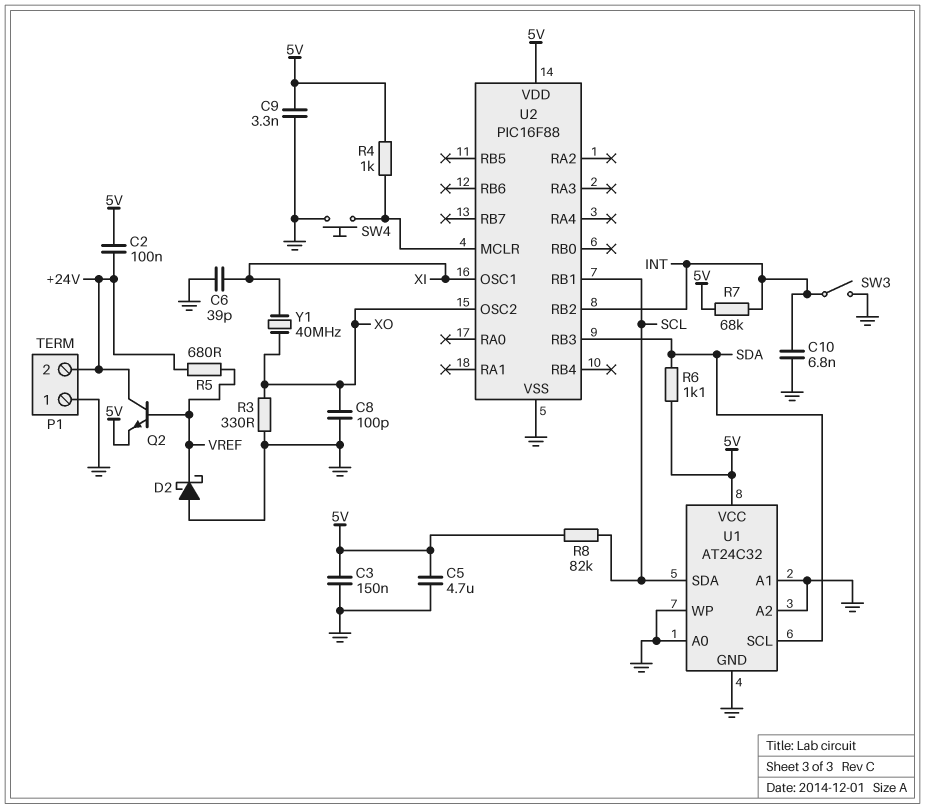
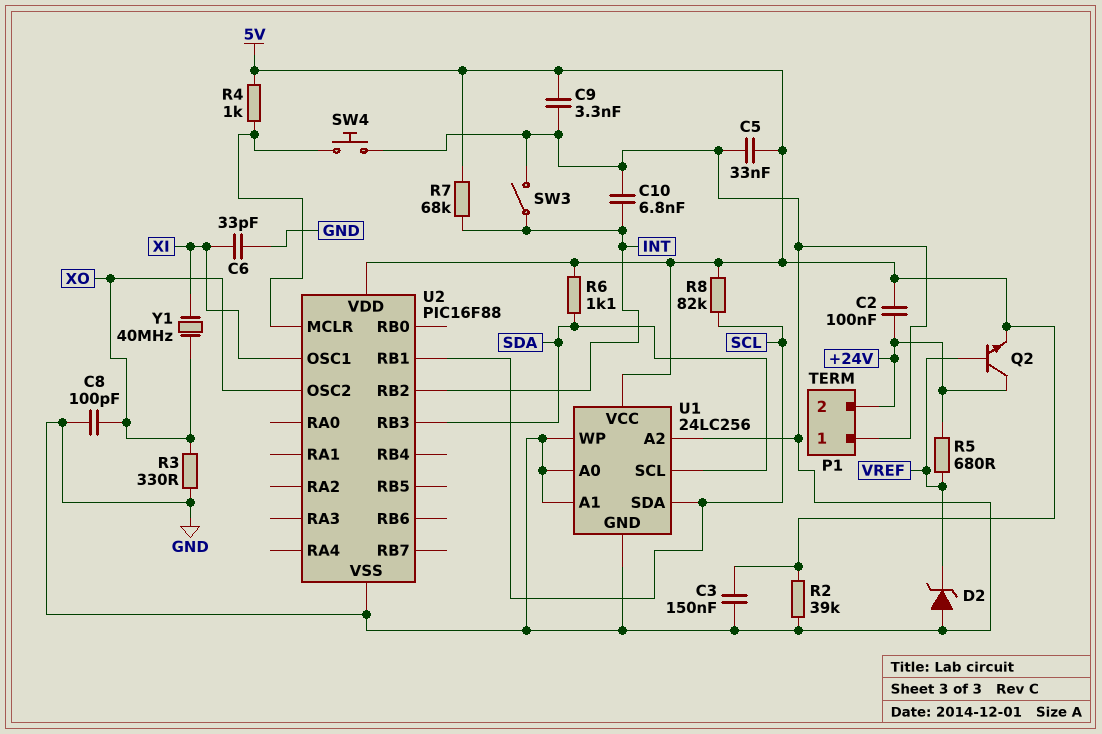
C5: 4.7uF (5V, GND) -> 33nF (5V, GND)
C6: 39pF (GND, XI) -> 33pF (GND, XI)
D2: schottky (A GND, K VREF) -> zener (A GND, K VREF)
R2: none -> 39k (5V, GND)
U1: AT24C32 -> 24LC256

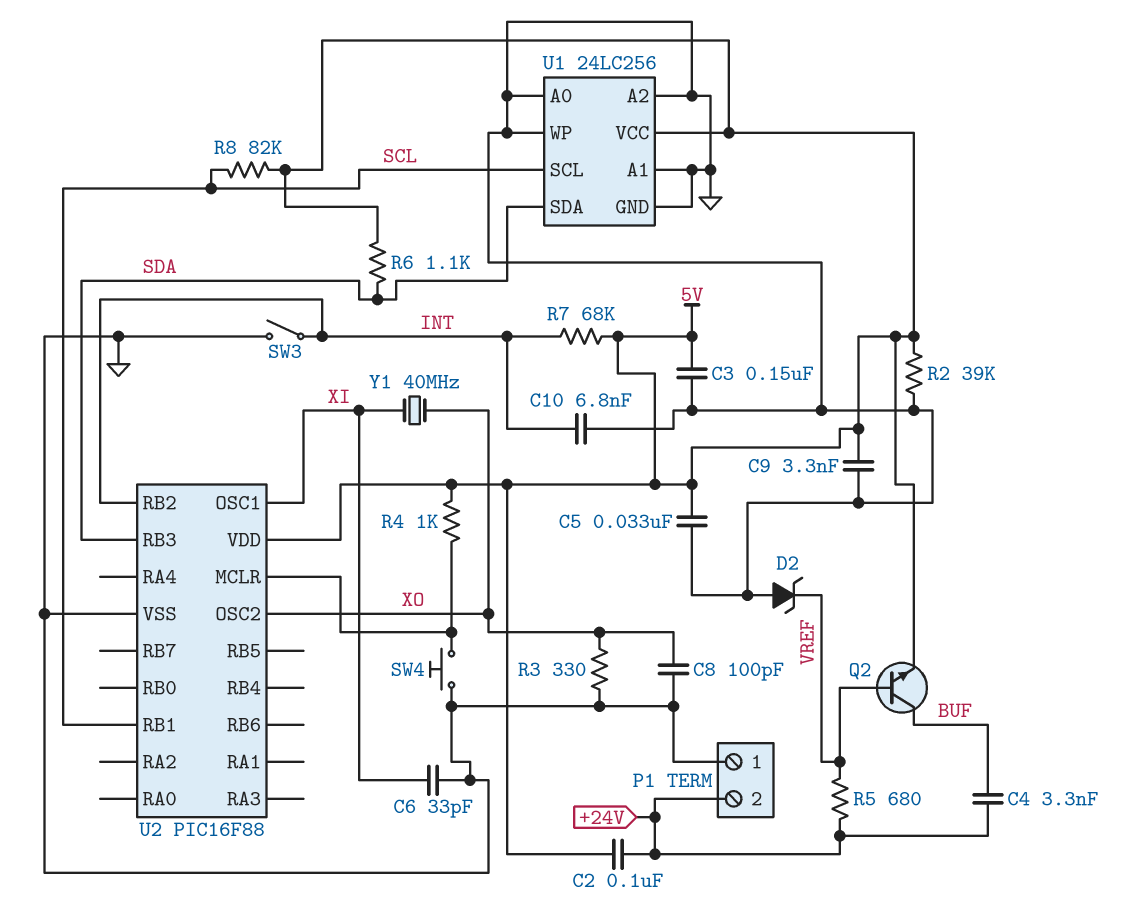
C4: none -> 3.3nF (+24V, BUF)
Q2: NPN (B VREF, C +24V, E 5V) -> NPN (B VREF, C BUF, E 5V)
U1 pin SCL: SDA -> SCL
U1 pin SDA: SCL -> SDA

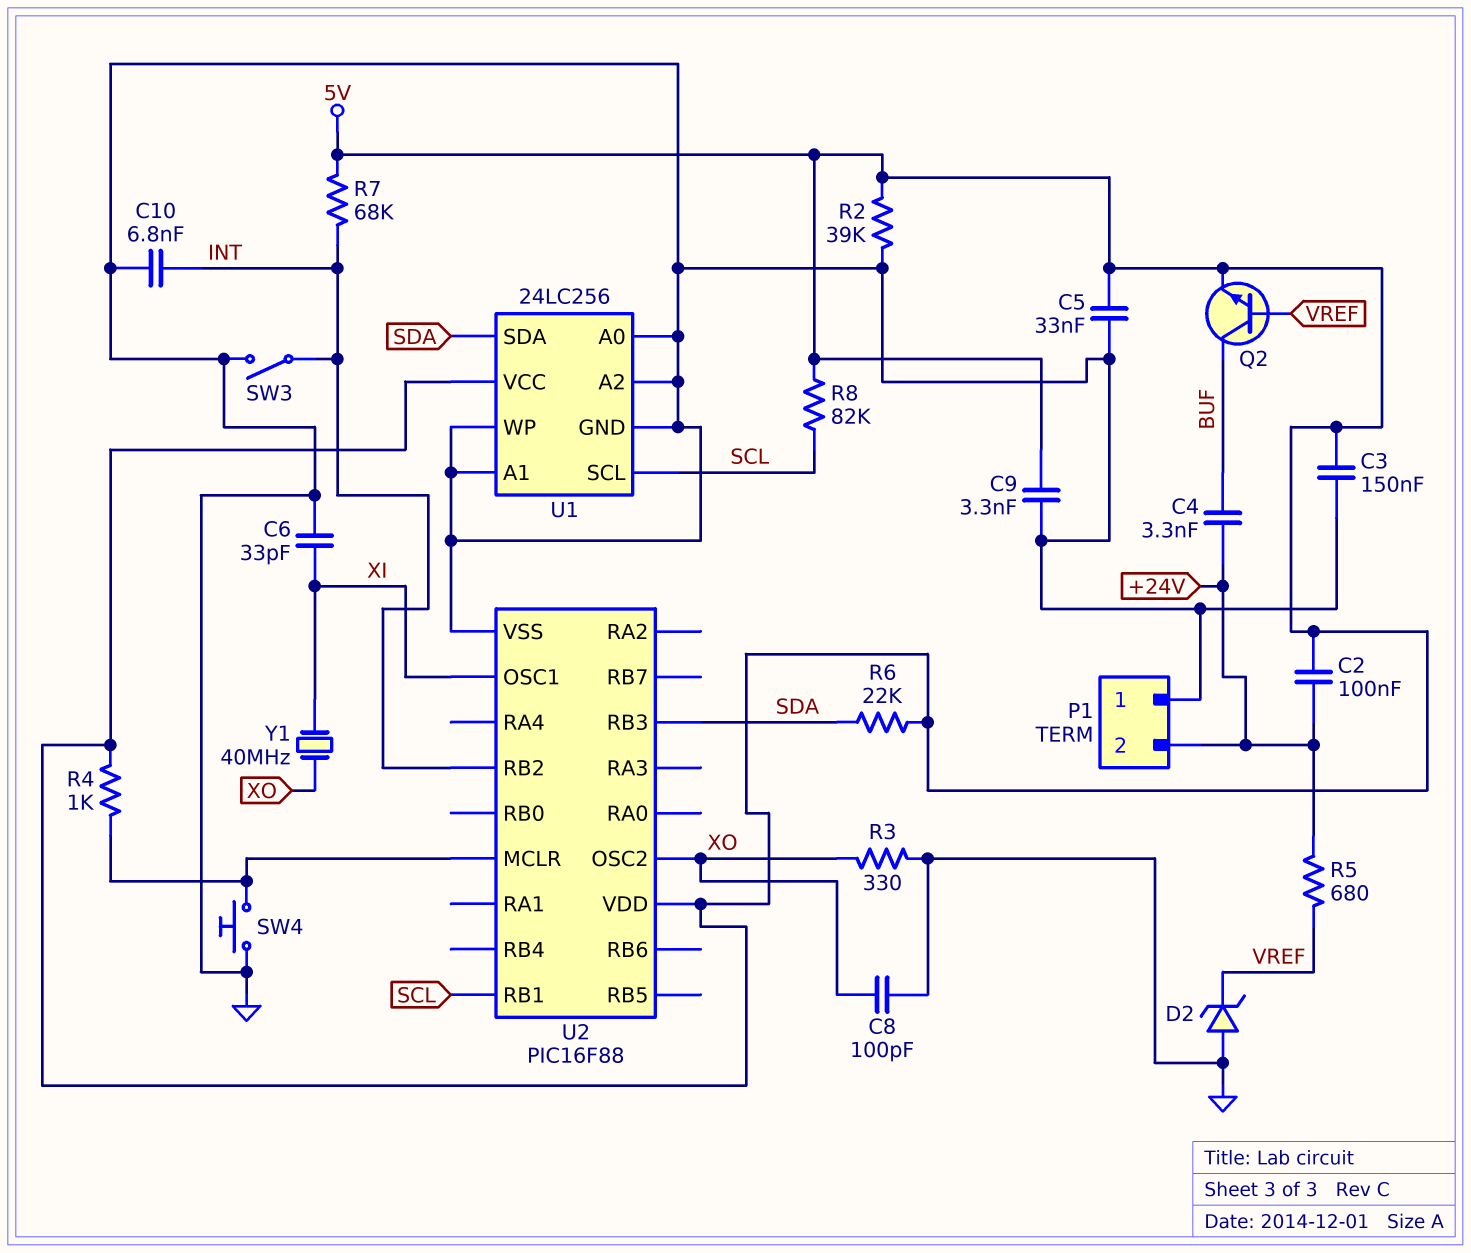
R6: 1.1k (5V, SDA) -> 22k (5V, SDA)

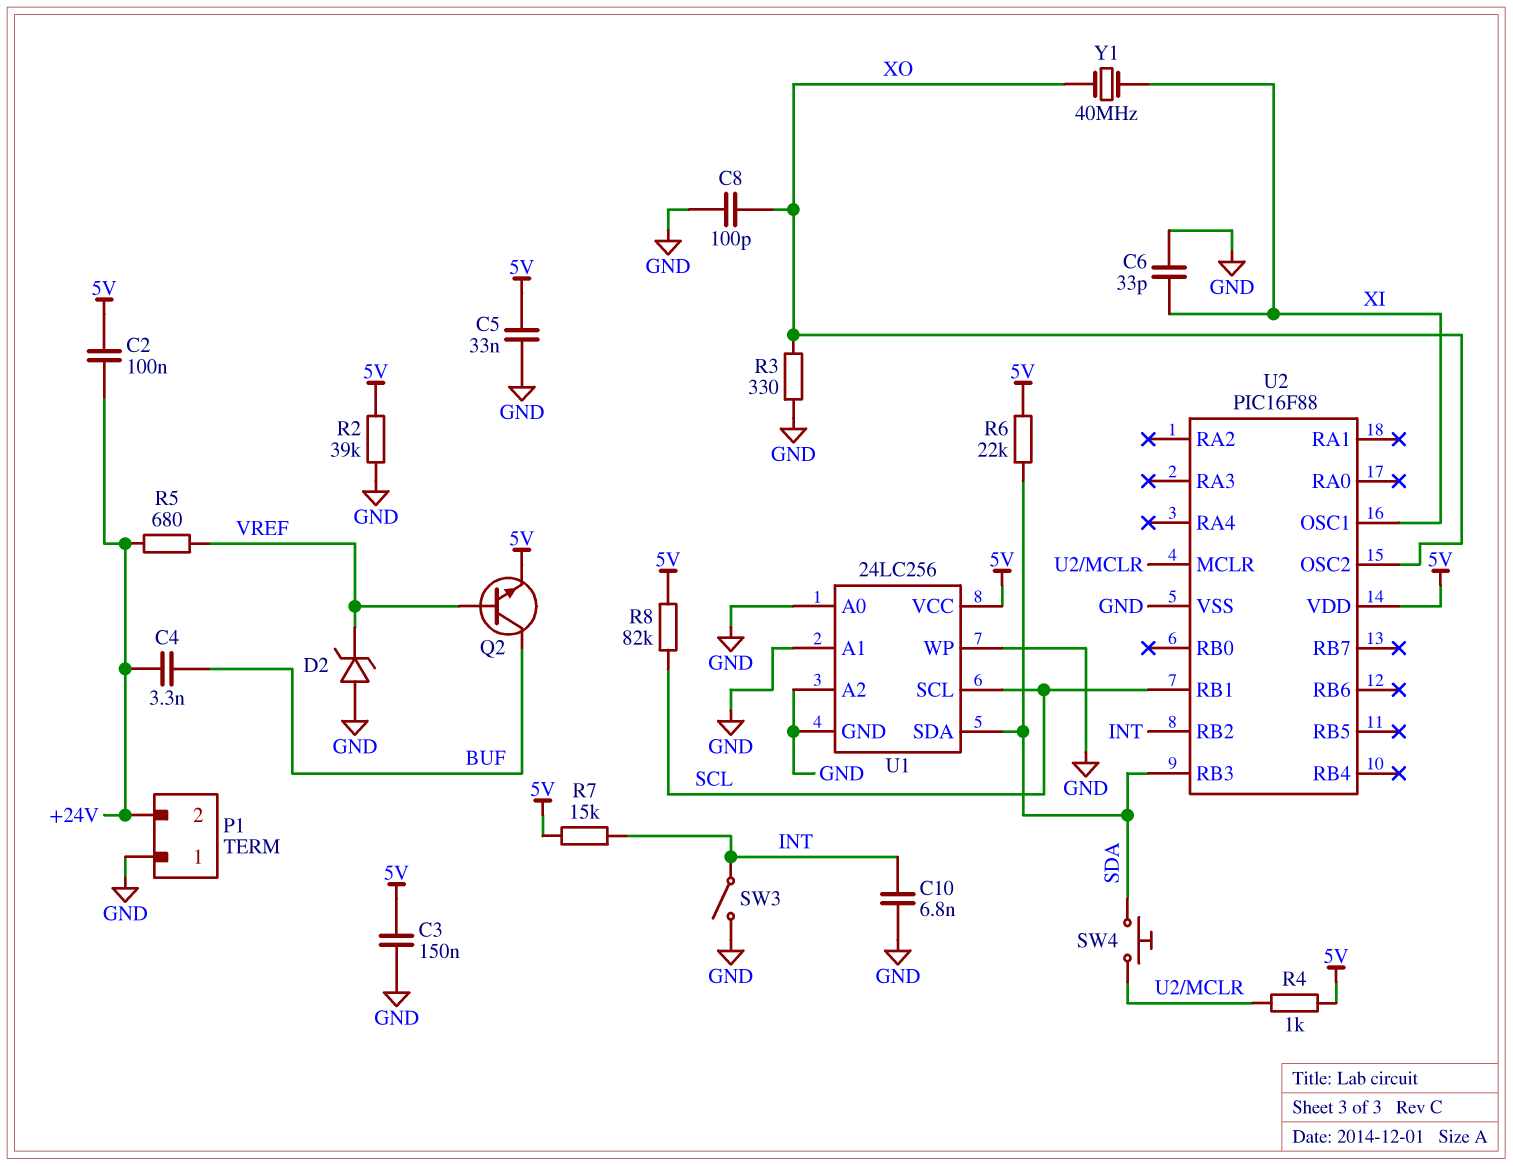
C9: 3.3nF (5V, GND) -> none
R7: 68k (5V, INT) -> 15k (5V, INT)
SW4: button (GND, U2/MCLR) -> button (SDA, U2/MCLR)

